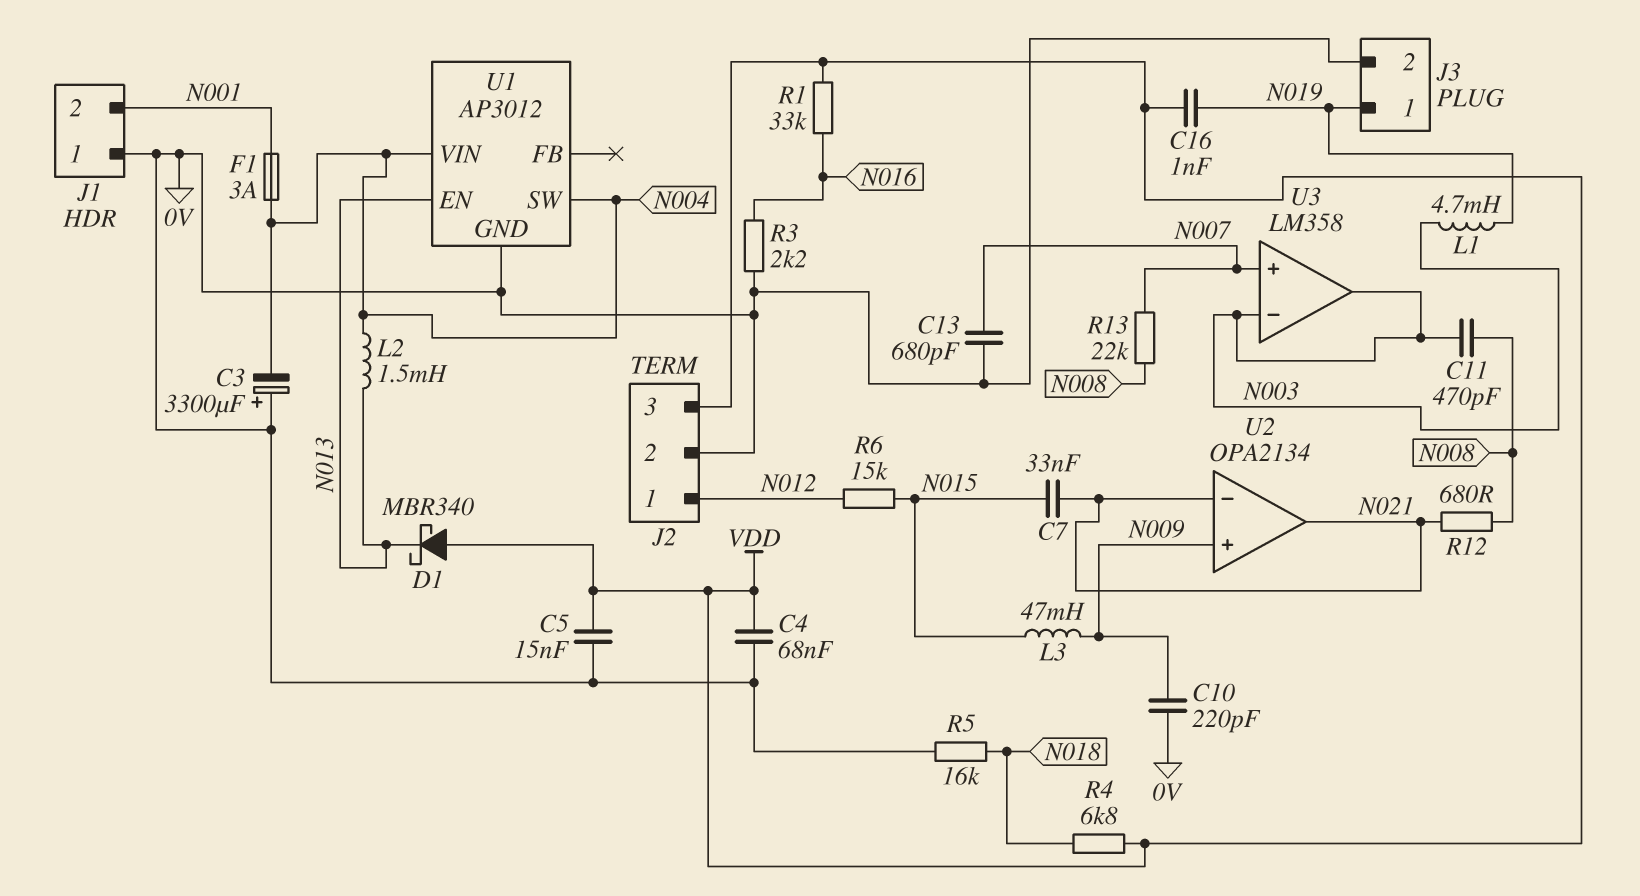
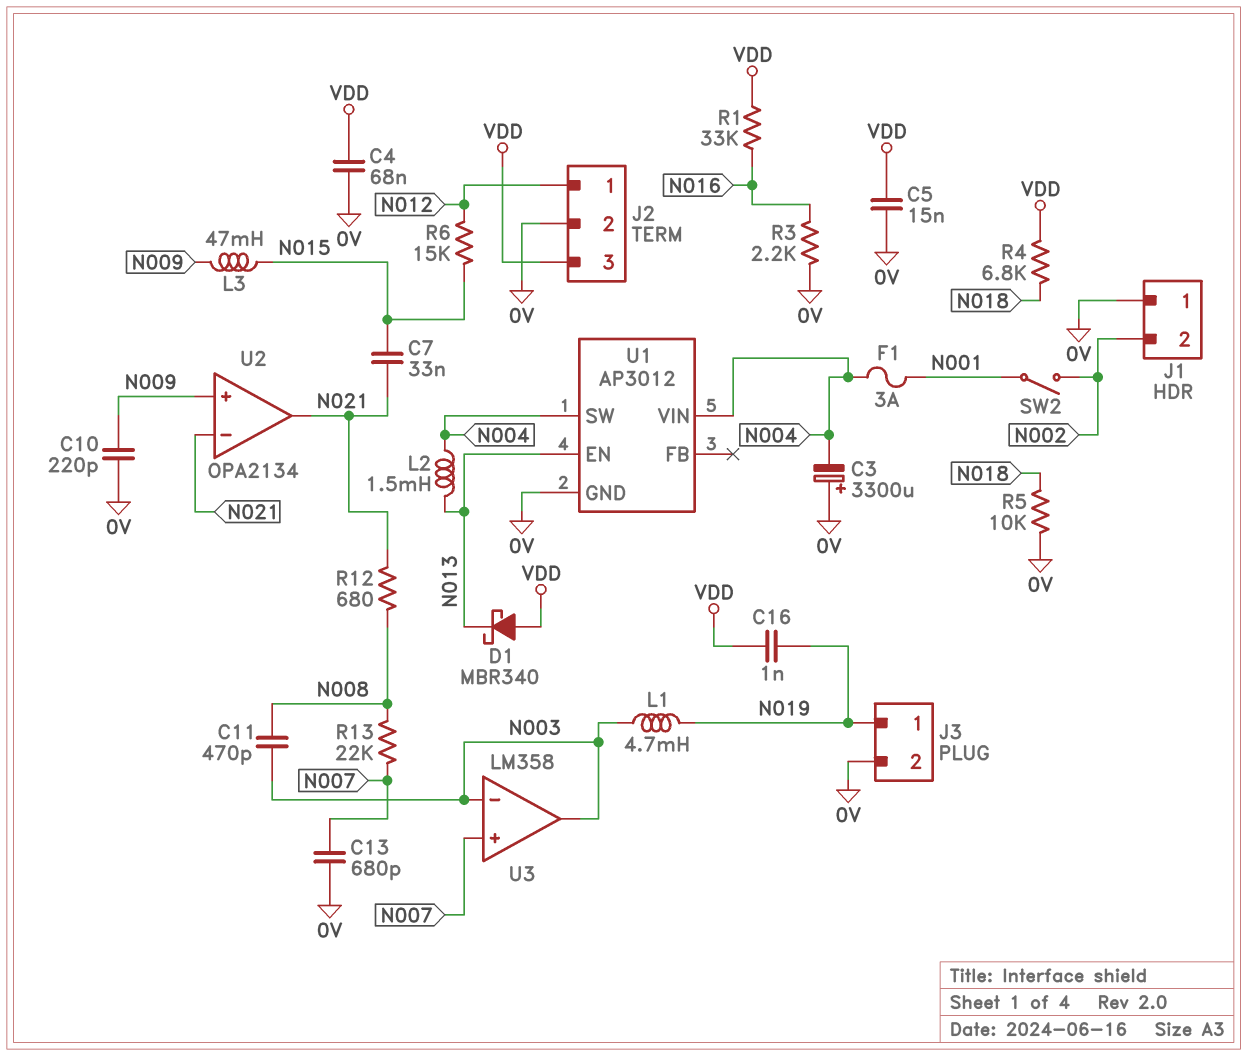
J1 pin 2: N001 -> N002
R5: 16k (0V, N018) -> 10k (0V, N018)
SW2: none -> switch (N001, N002)

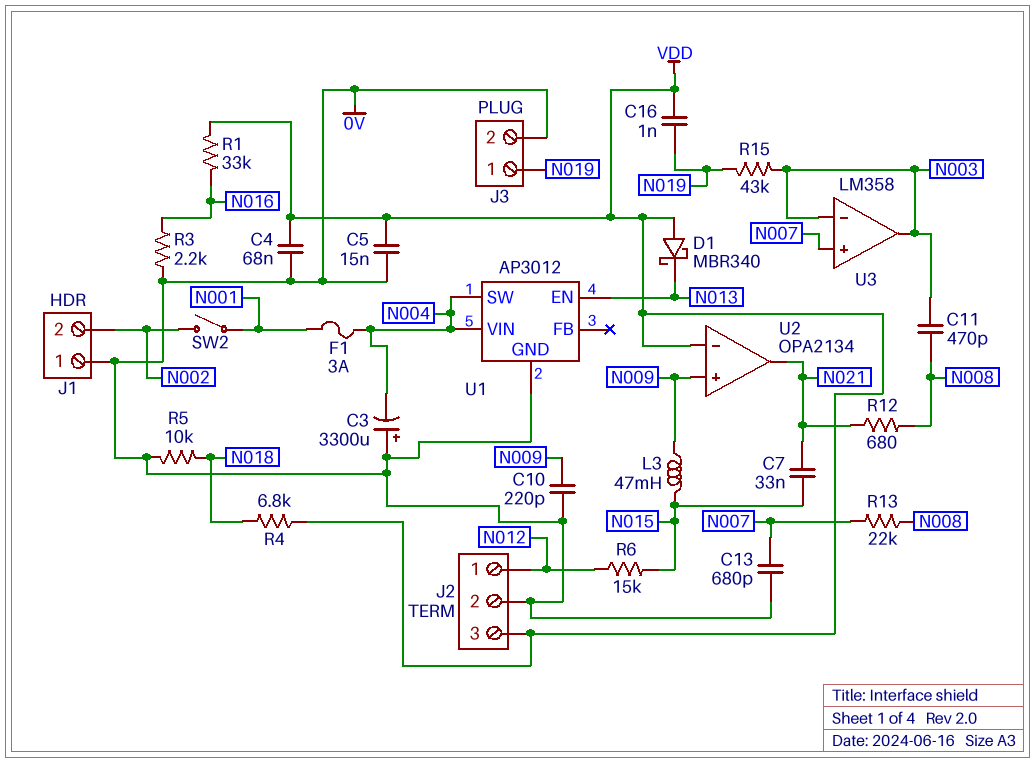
L1: 4.7mH (N003, N019) -> none
L2: 1.5mH (N004, N013) -> none
R15: none -> 43k (N003, N019)
U2 pin in-: N021 -> VDD

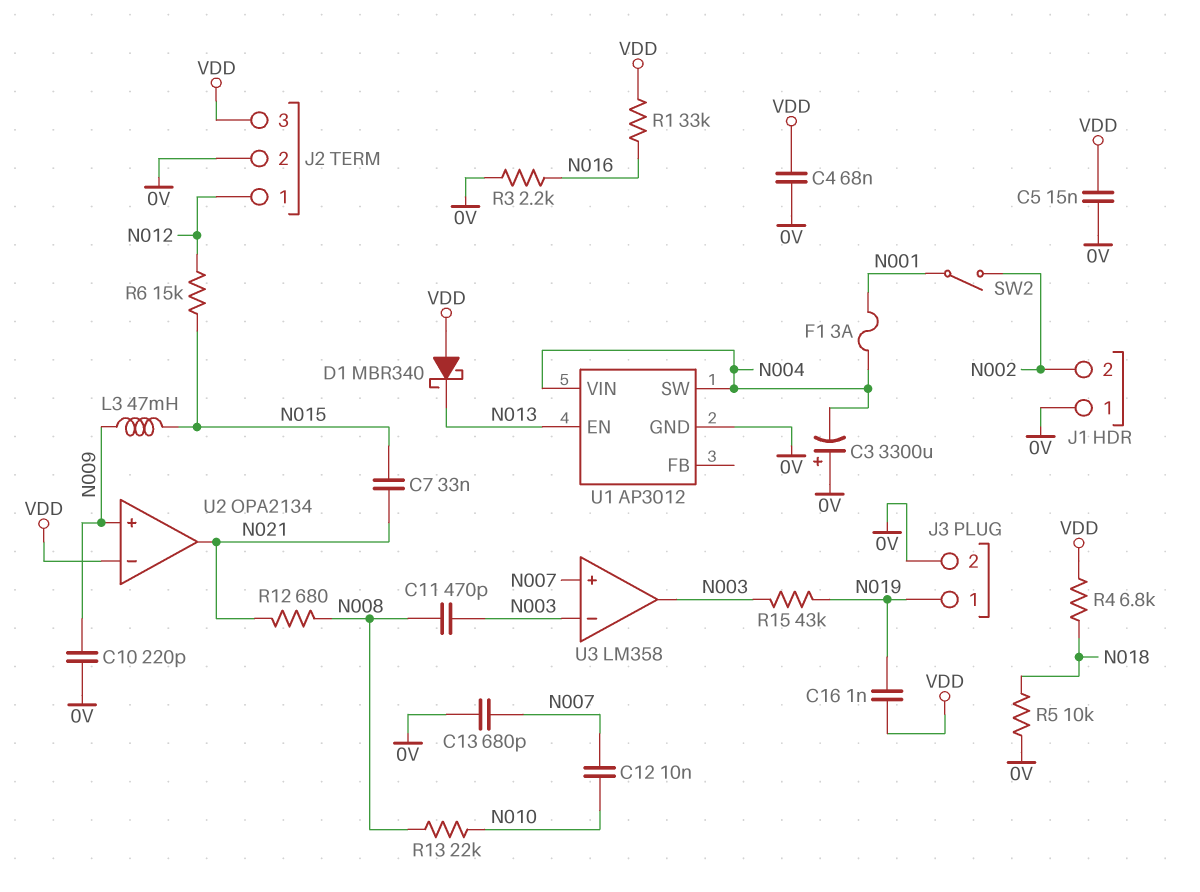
C12: none -> 10nF (N007, N010)
R13: 22k (N007, N008) -> 22k (N008, N010)

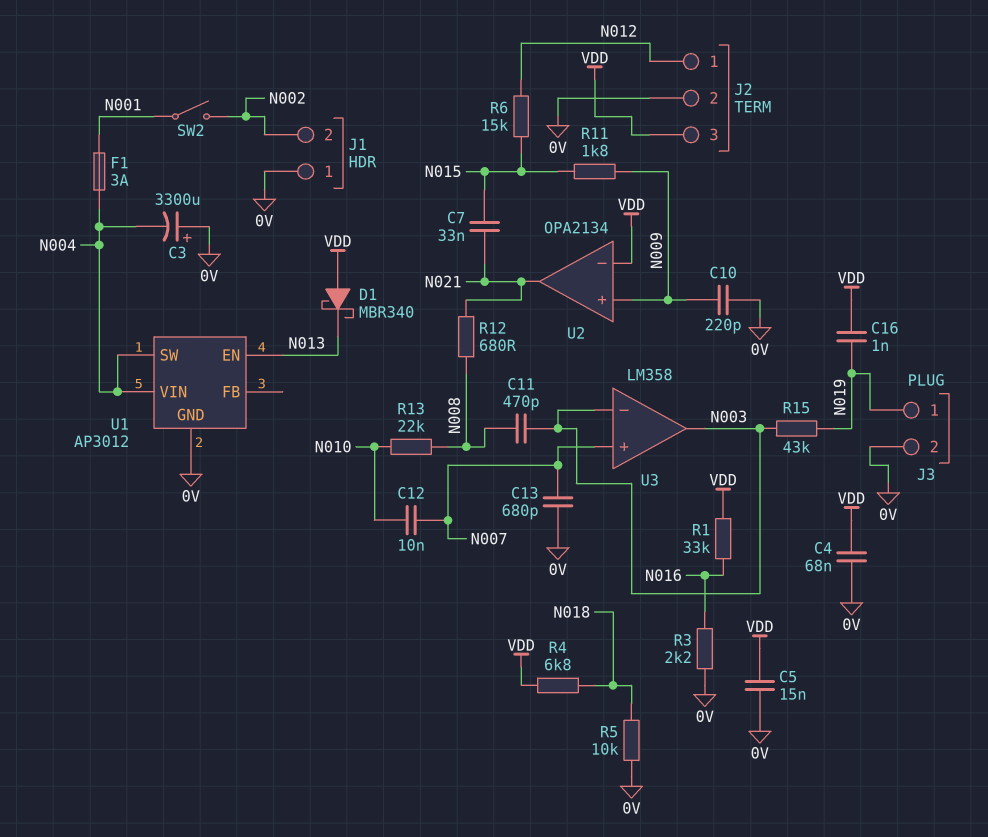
L3: 47mH (N009, N015) -> none
R11: none -> 1.8k (N009, N015)

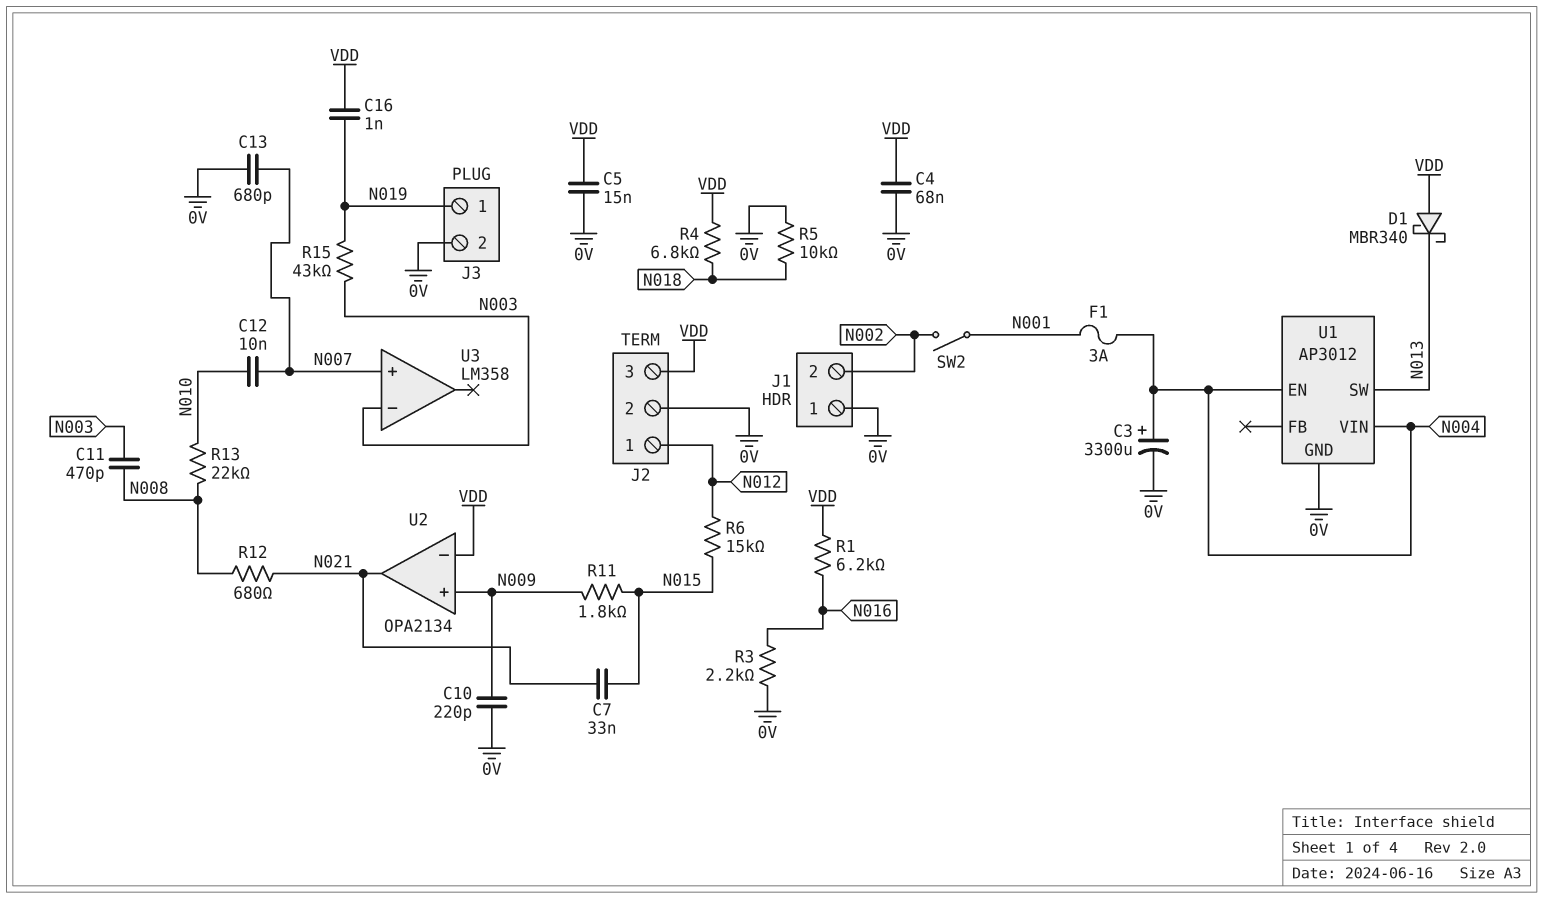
C3: 3300uF (plus 0V, minus N004) -> 3300uF (plus N004, minus 0V)
R1: 33k (N016, VDD) -> 6.2k (N016, VDD)
U1 pin EN: N013 -> N004
U1 pin SW: N004 -> N013
U3 pin out: N003 -> none

